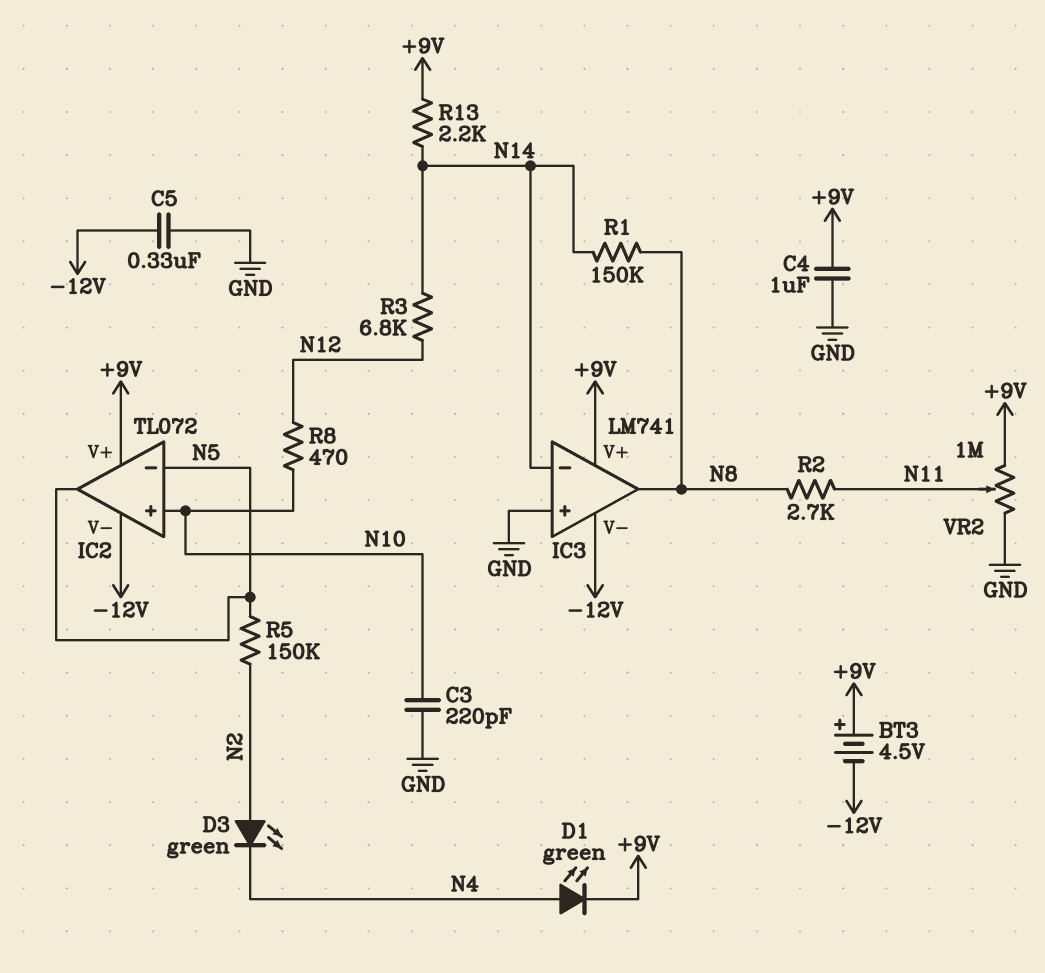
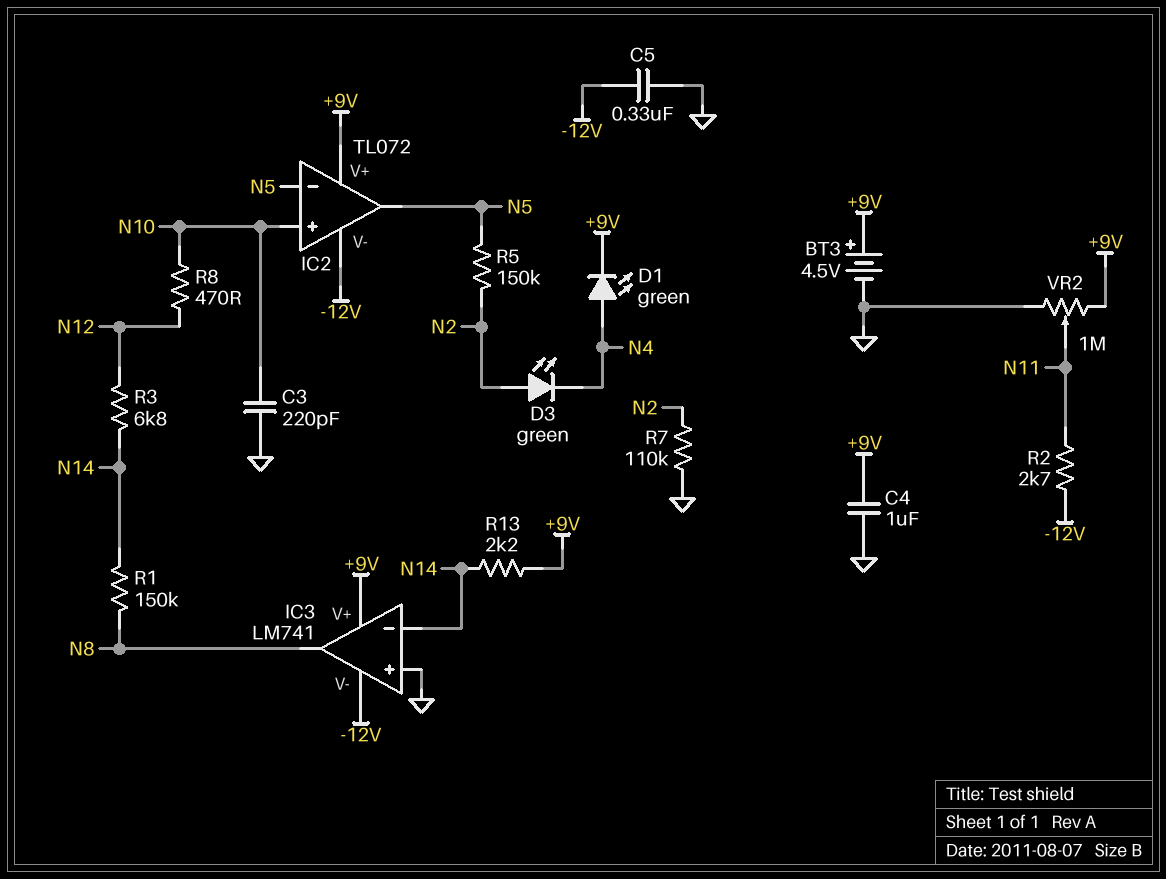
BT3: 4.5V (plus +9V, minus -12V) -> 4.5V (plus +9V, minus GND)
R2: 2.7k (N8, N11) -> 2.7k (-12V, N11)
R7: none -> 110k (GND, N2)

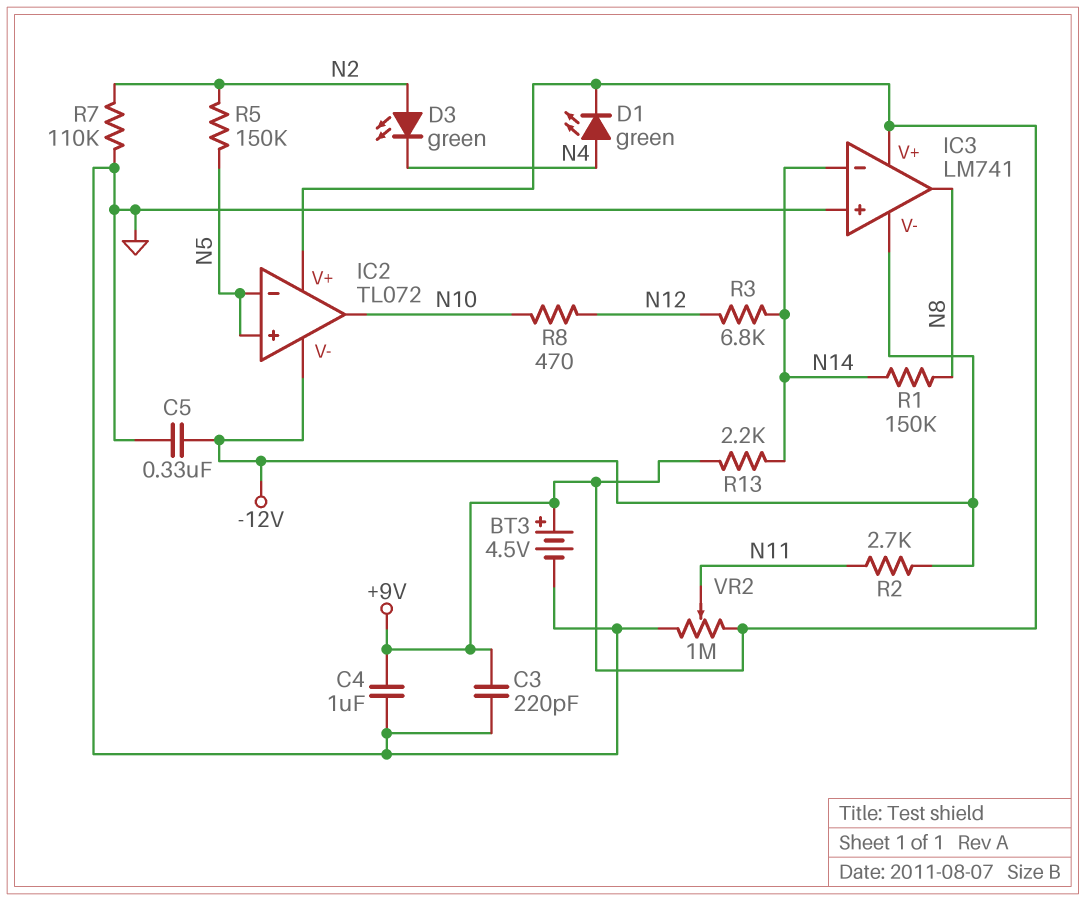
C3: 220pF (GND, N10) -> 220pF (+9V, GND)
IC2 pin in+: N10 -> N5
IC2 pin out: N5 -> N10

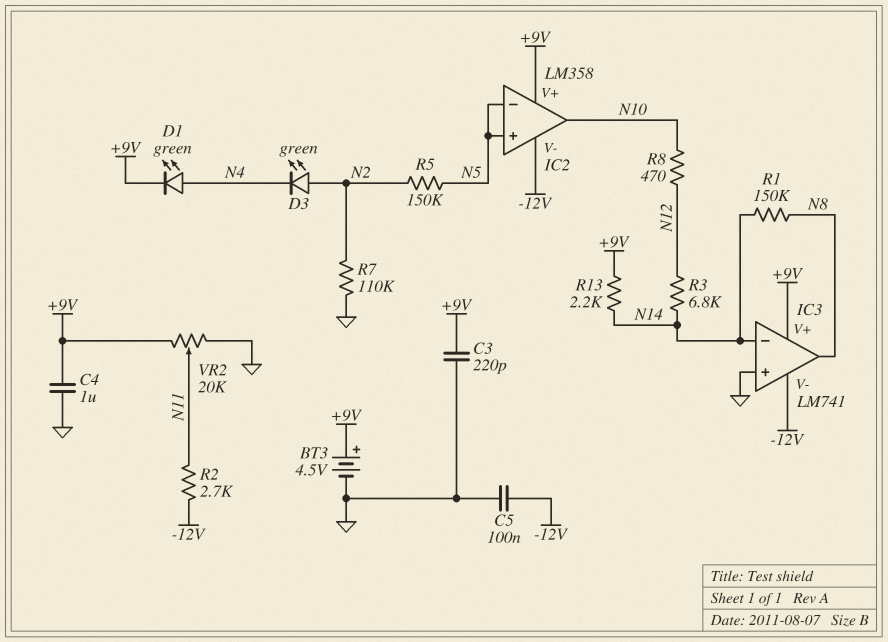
C5: 330nF (-12V, GND) -> 100nF (-12V, GND)
IC2: TL072 -> LM358
VR2: 1M (+9V, GND, wiper N11) -> 20k (+9V, GND, wiper N11)

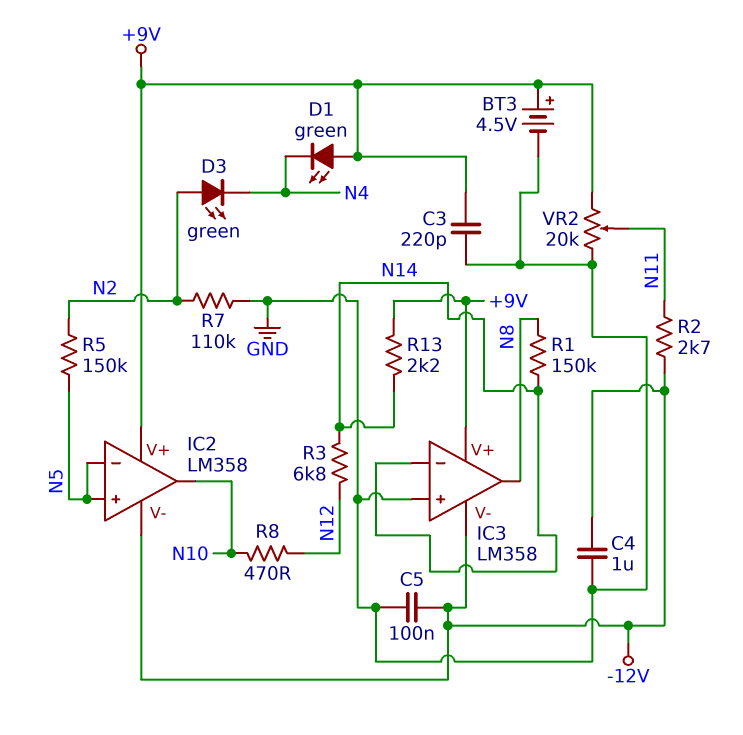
C4: 1uF (+9V, GND) -> 1uF (-12V, GND)
D1: LED green (A N4, K +9V) -> LED green (A +9V, K N4)
IC3: LM741 -> LM358

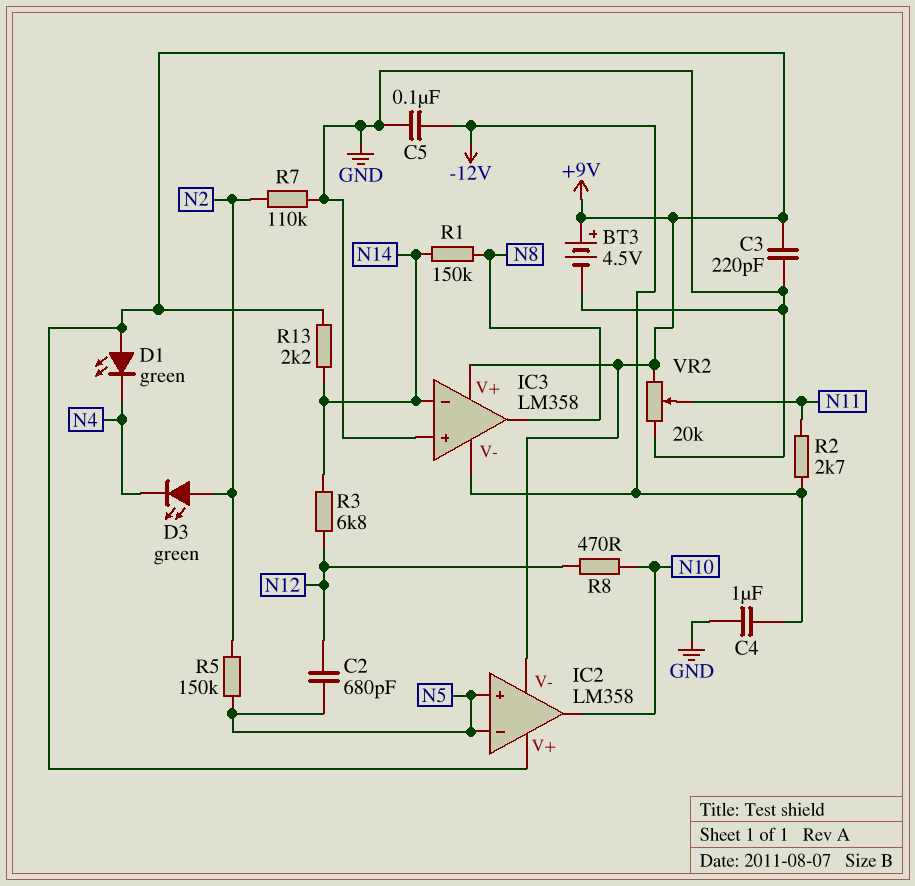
C2: none -> 680pF (N5, N12)
IC2 pin V-: -12V -> +9V

